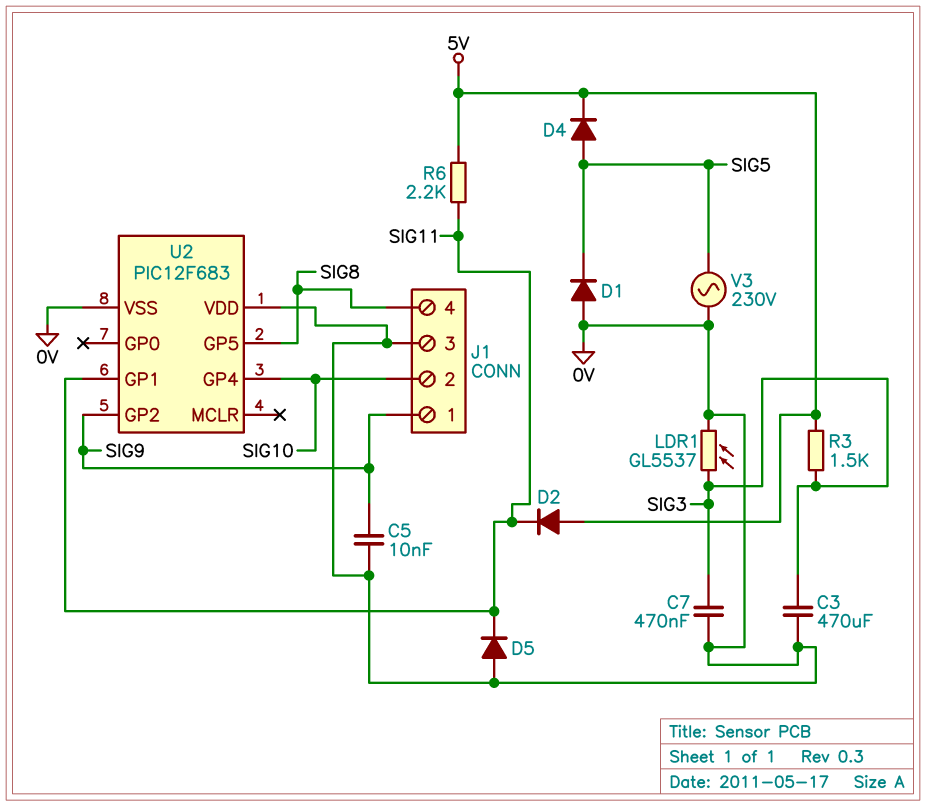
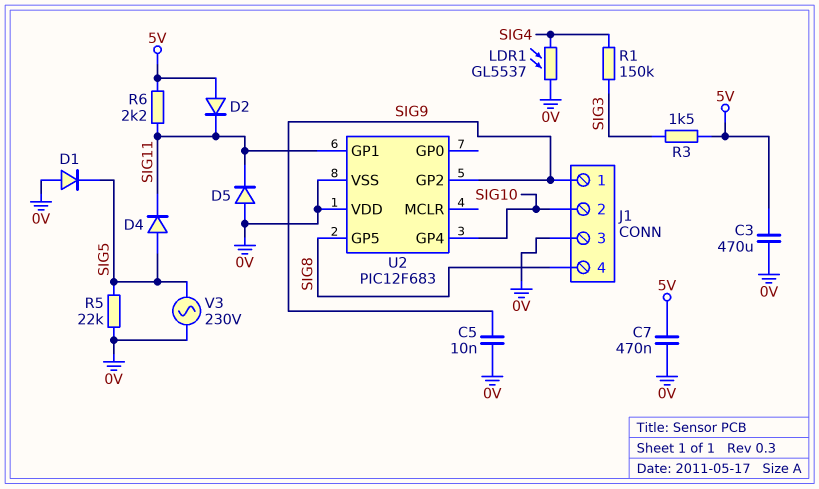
C3: 470uF (0V, SIG3) -> 470uF (0V, 5V)
C7: 470nF (0V, SIG3) -> 470nF (0V, 5V)
D4: diode (A SIG5, K 5V) -> diode (A SIG5, K SIG11)
LDR1: GL5537 (0V, SIG3) -> GL5537 (0V, SIG4)
R1: none -> 150k (SIG3, SIG4)
R5: none -> 22k (0V, SIG5)

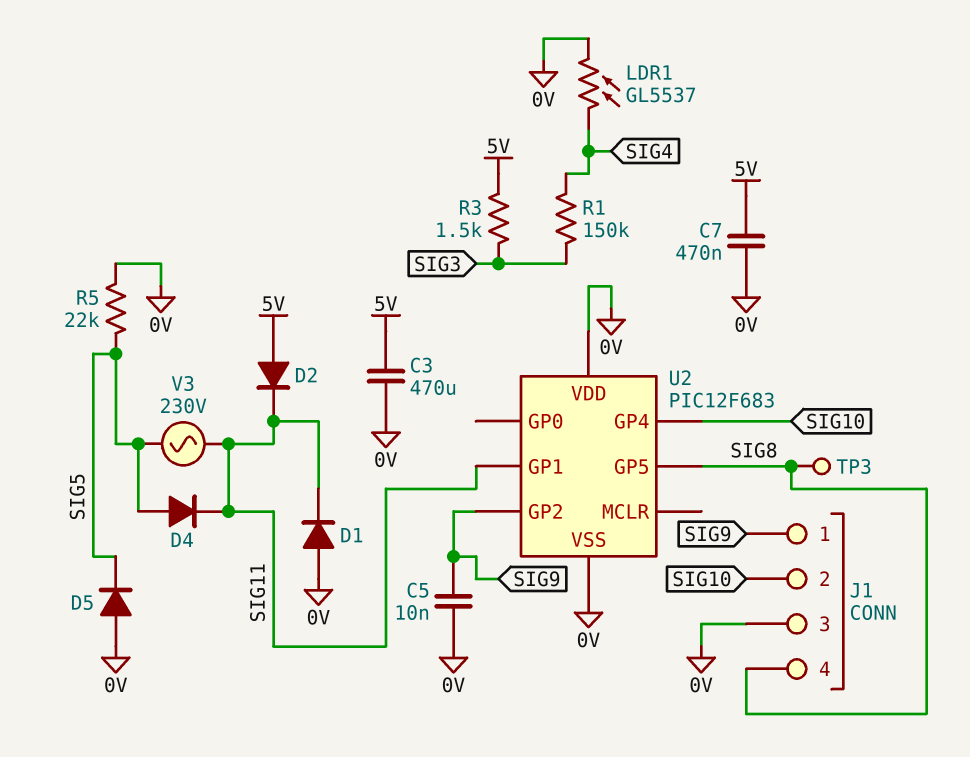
D1: diode (A 0V, K SIG5) -> diode (A 0V, K SIG11)
D5: diode (A 0V, K SIG11) -> diode (A 0V, K SIG5)
R6: 2.2k (5V, SIG11) -> none
TP3: none -> test point (SIG8)
V3: AC 230V (0V, SIG5) -> AC 230V (SIG5, SIG11)

